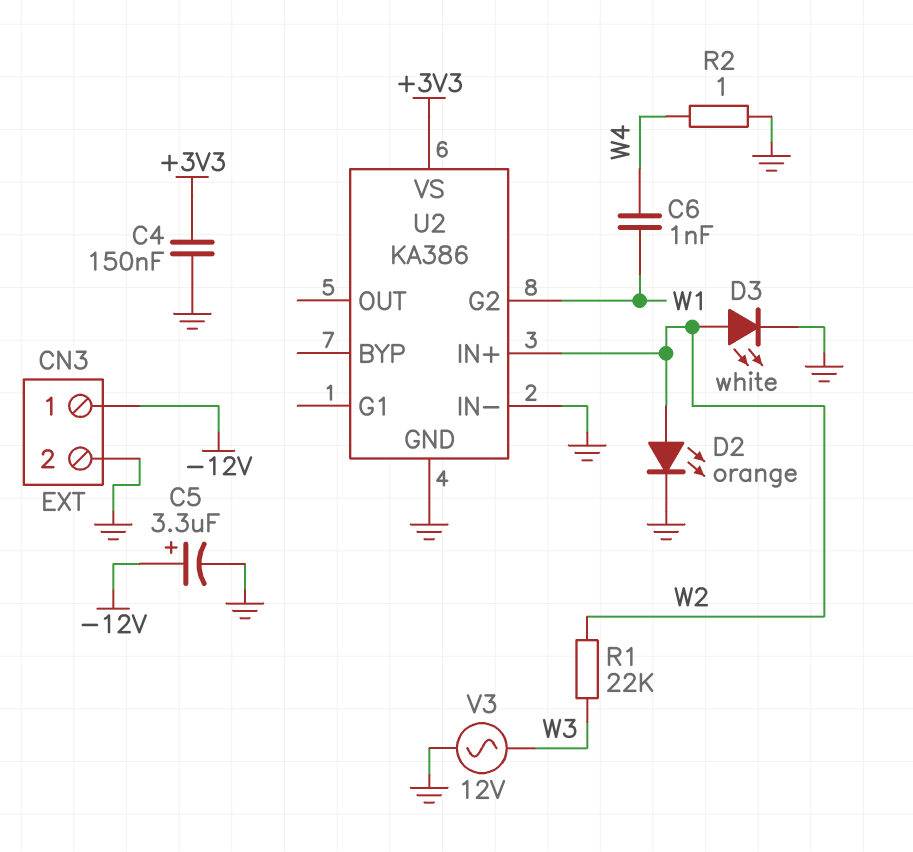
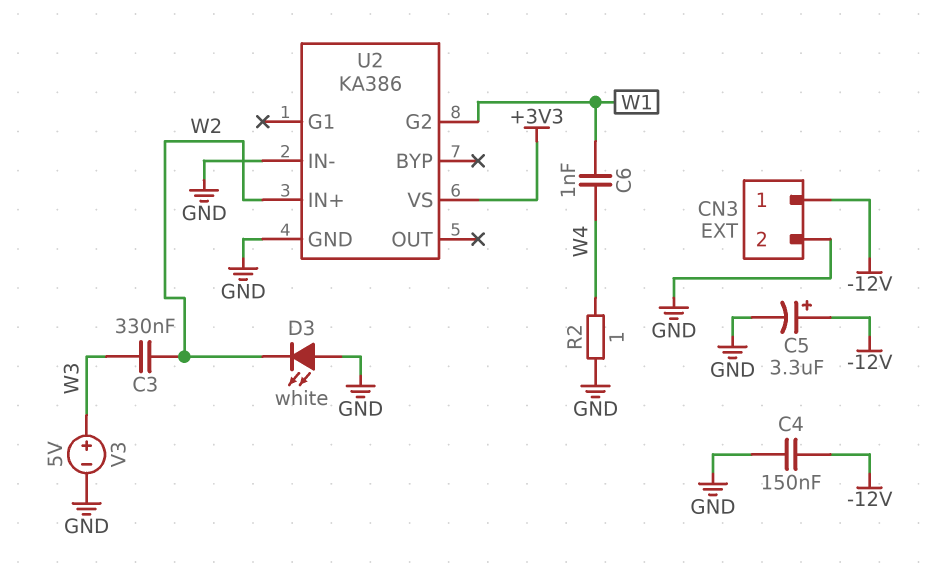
C3: none -> 330nF (W2, W3)
C4: 150nF (+3V3, GND) -> 150nF (-12V, GND)
D2: LED orange (A W2, K GND) -> none
D3: LED white (A W2, K GND) -> LED white (A GND, K W2)
R1: 22k (W2, W3) -> none
V3: AC 12V (GND, W3) -> 5V (plus W3, minus GND)

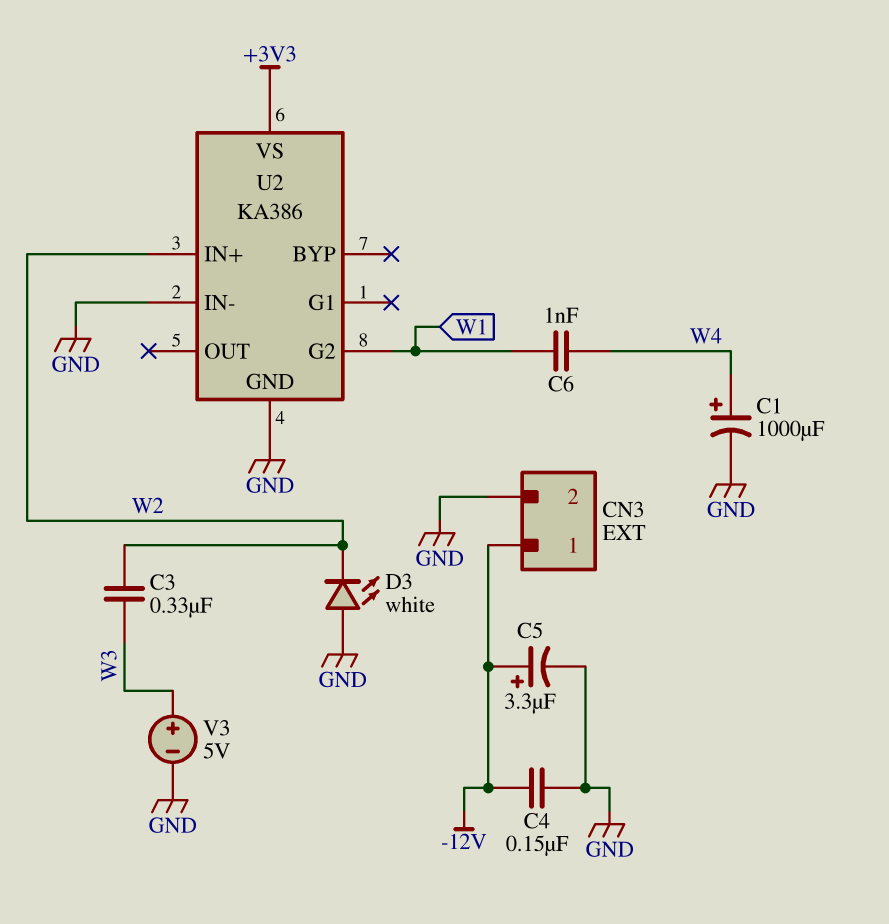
C1: none -> 1000uF (plus W4, minus GND)
R2: 1 (GND, W4) -> none

